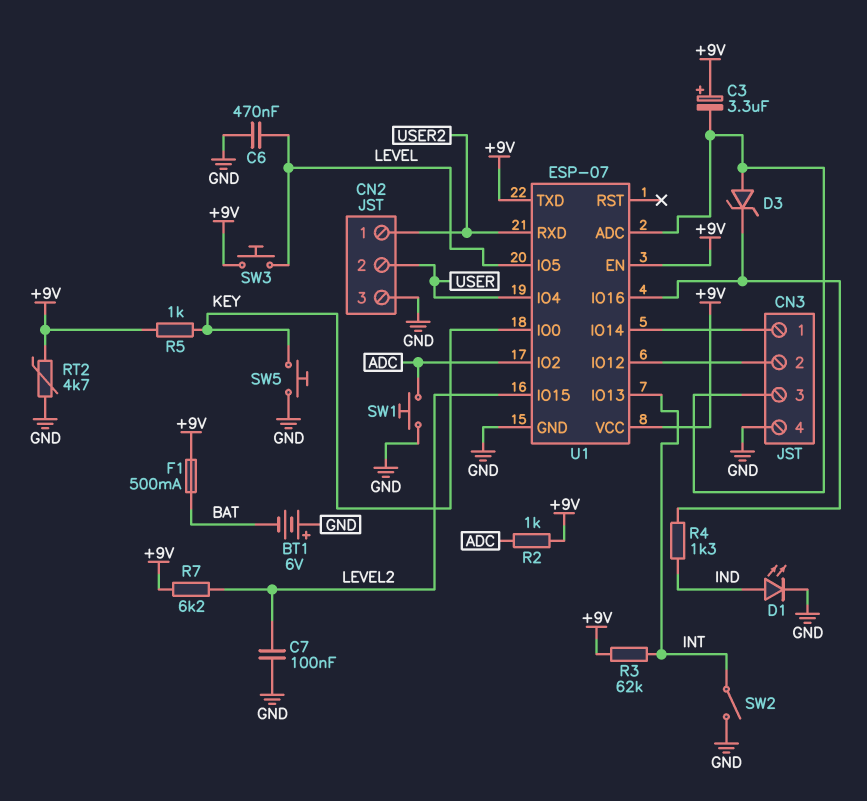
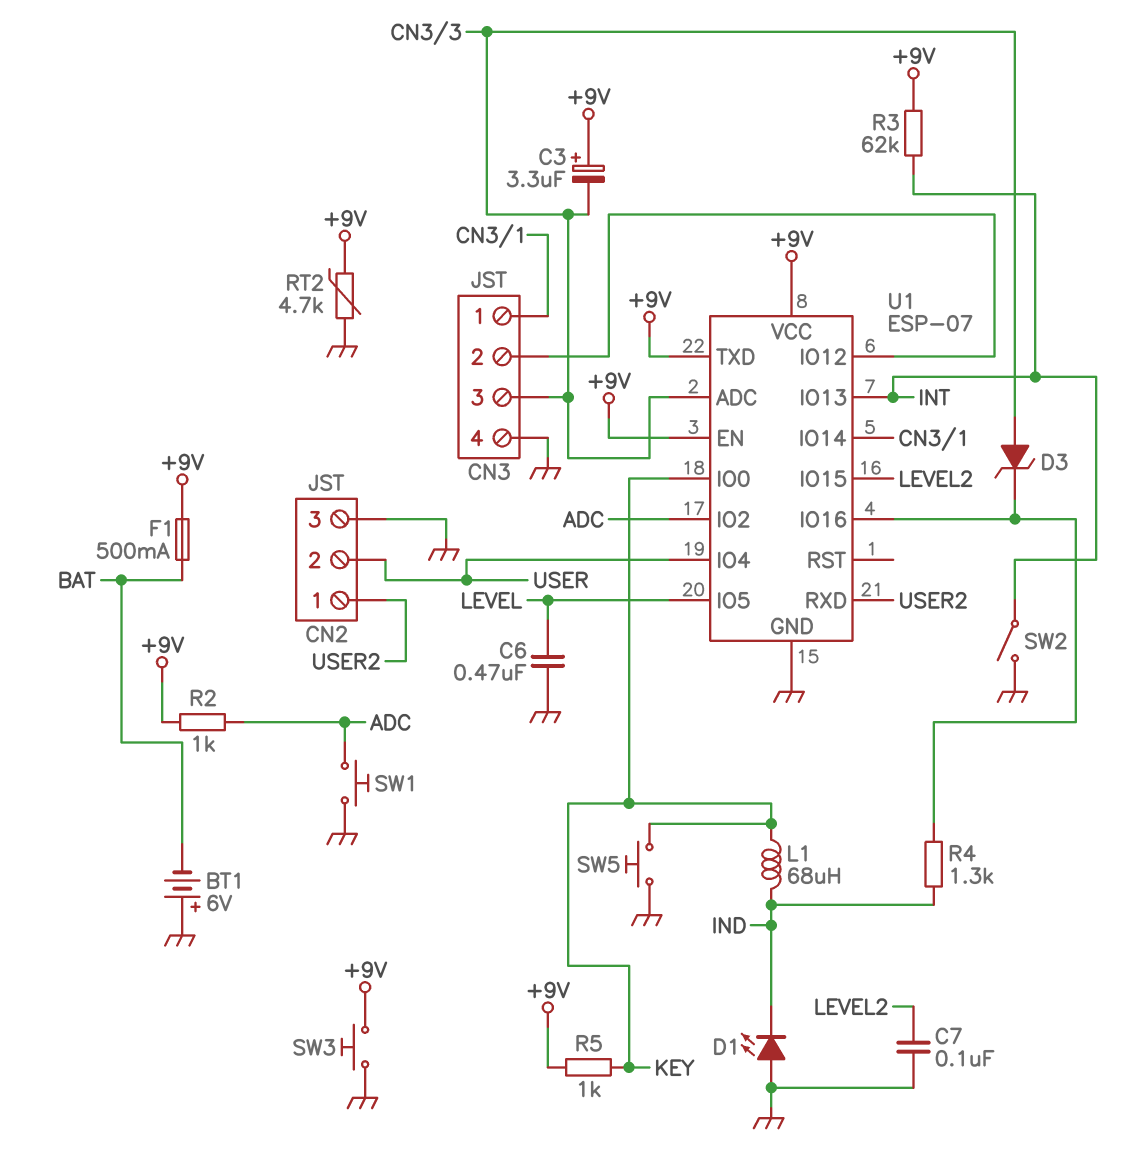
D1: LED (A IND, K GND) -> LED (A GND, K IND)
L1: none -> 68uH (IND, KEY)
R7: 6.2k (+9V, LEVEL2) -> none
SW3: button (+9V, LEVEL) -> button (+9V, GND)

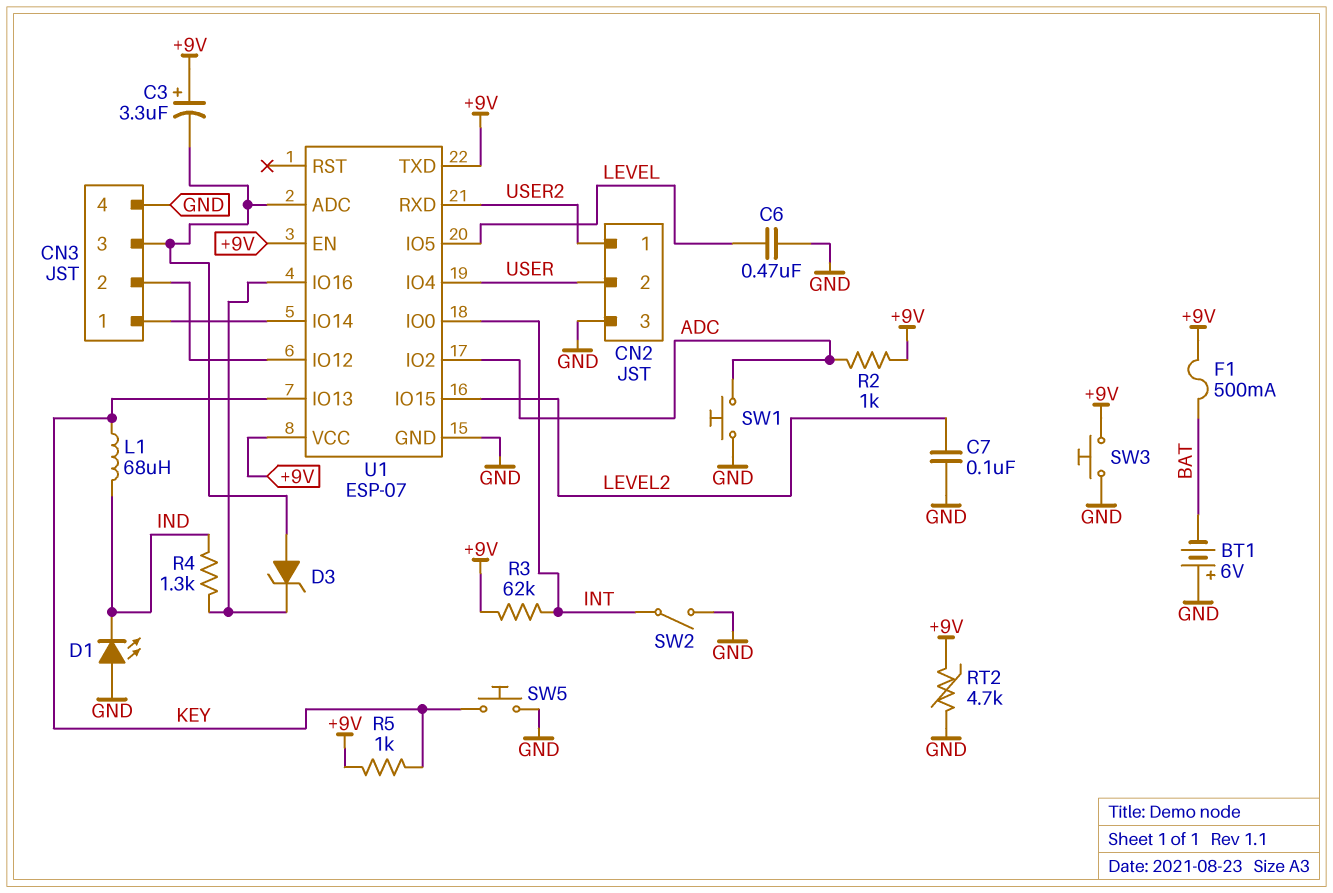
U1 pin IO0: KEY -> INT
U1 pin IO13: INT -> KEY

